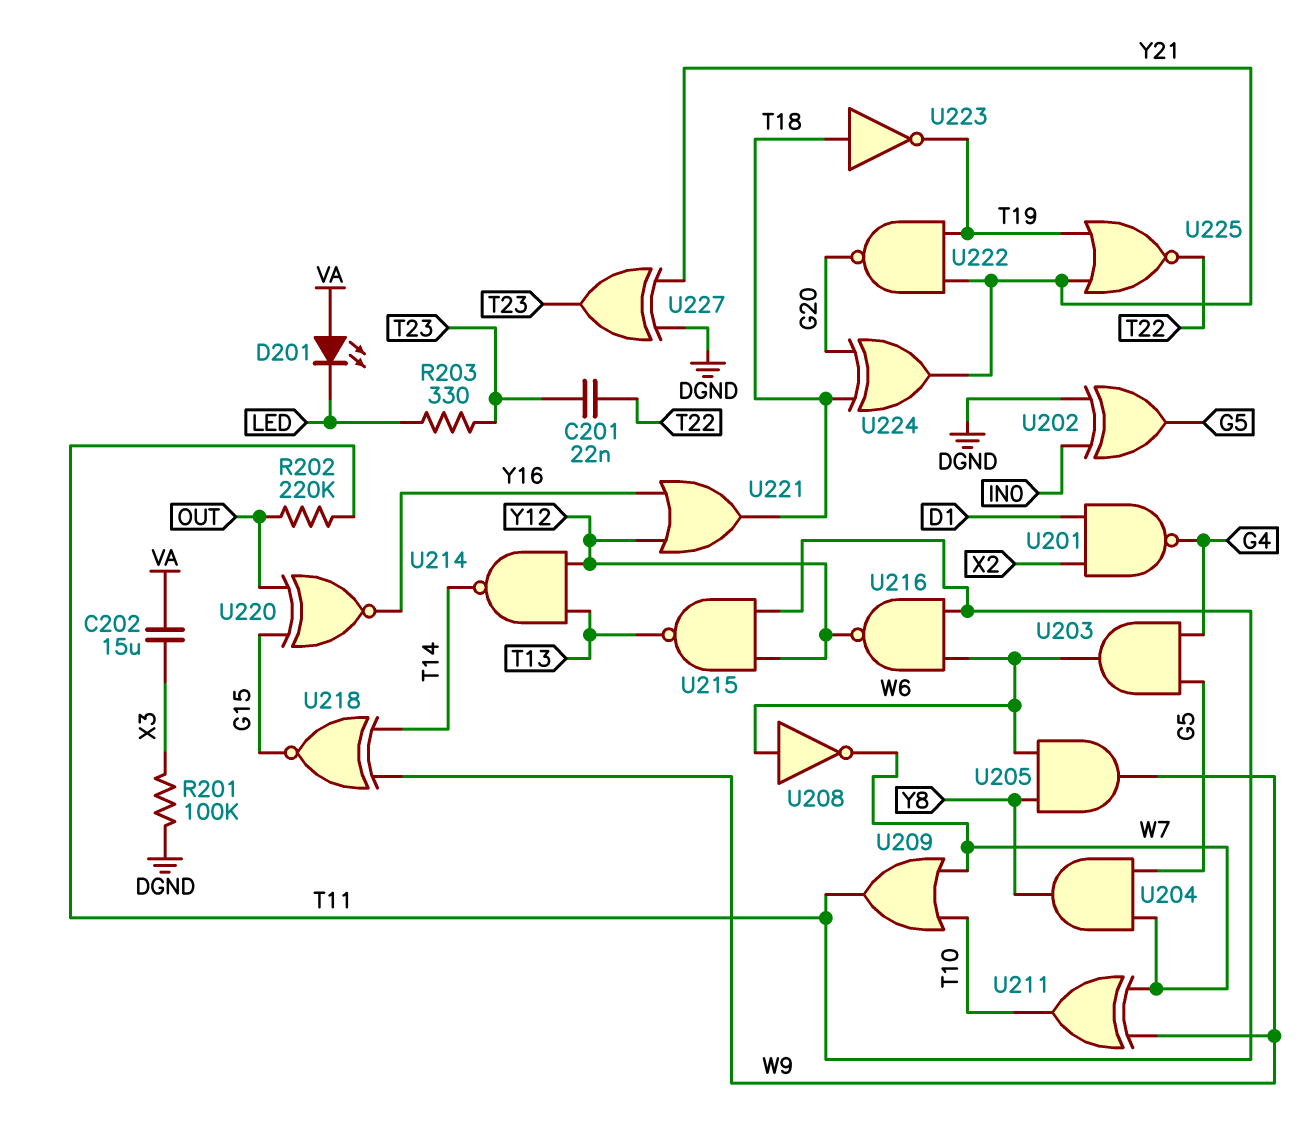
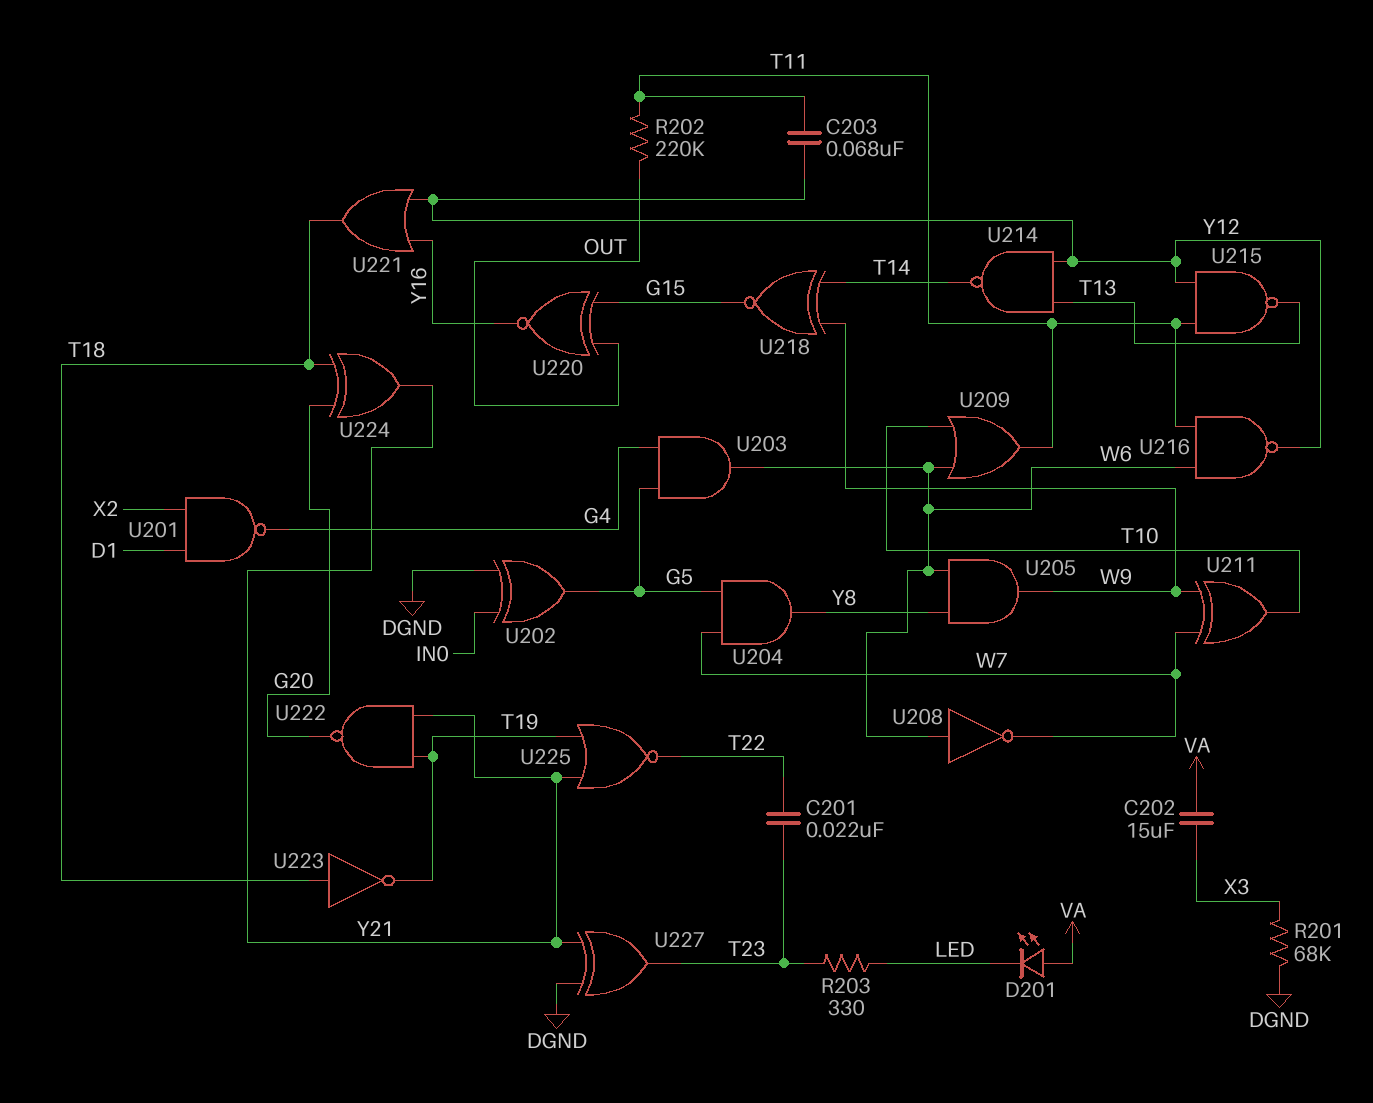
C203: none -> 68nF (T11, Y12)
R201: 100k (DGND, X3) -> 68k (DGND, X3)
U209: OR (in T10, in W7, out T11) -> OR (in T10, in W6, out T11)

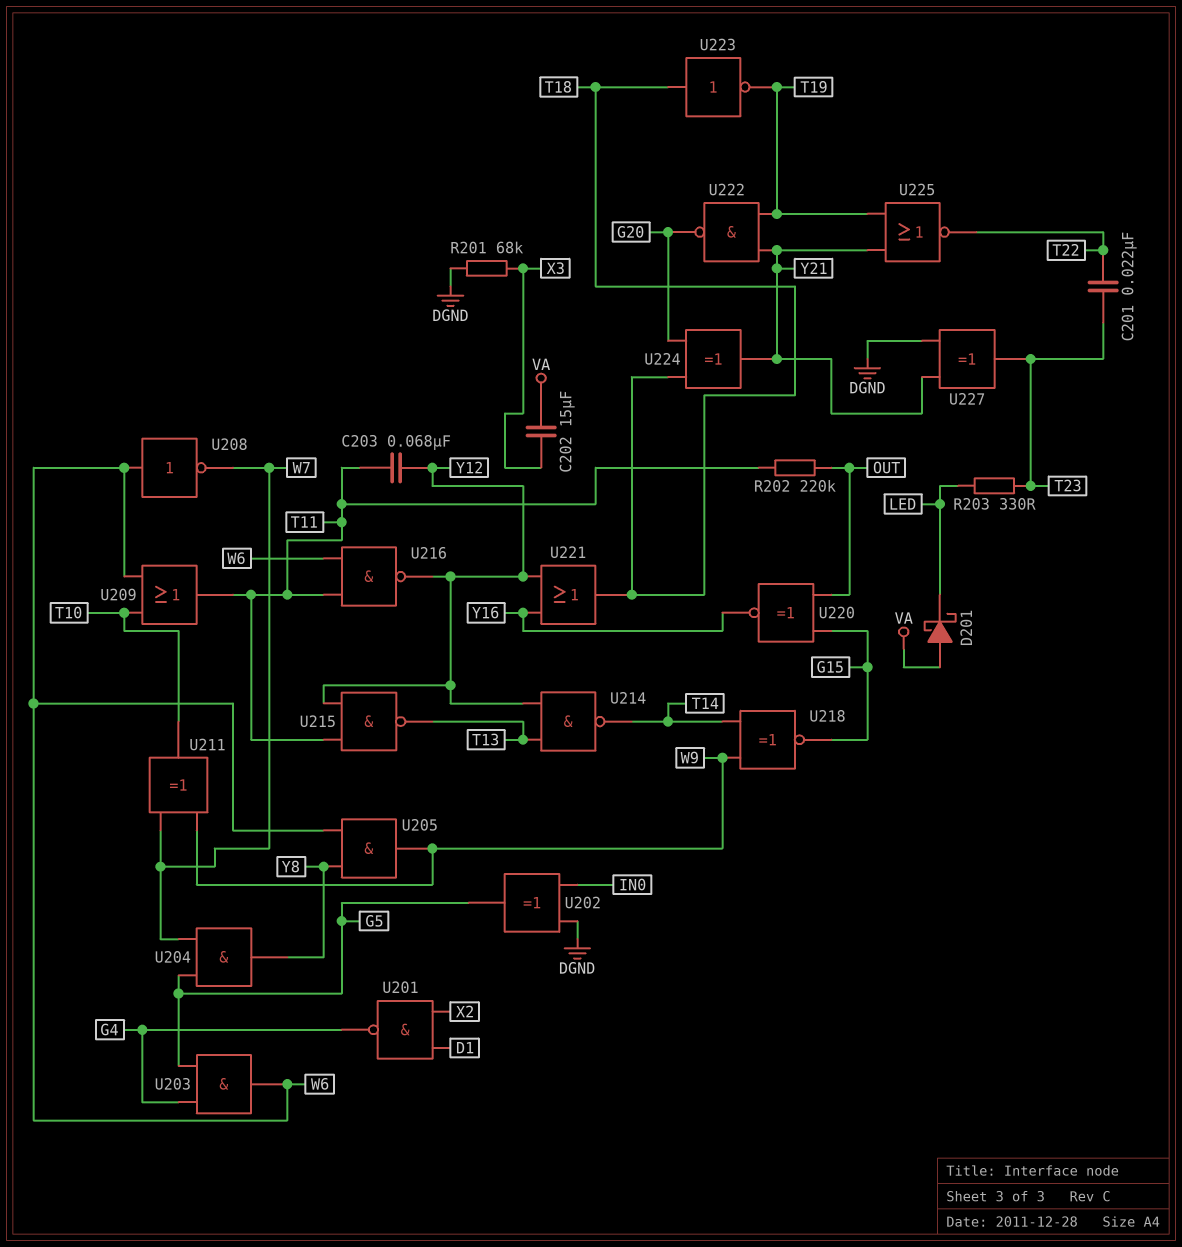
D201: LED (A VA, K LED) -> schottky (A VA, K LED)

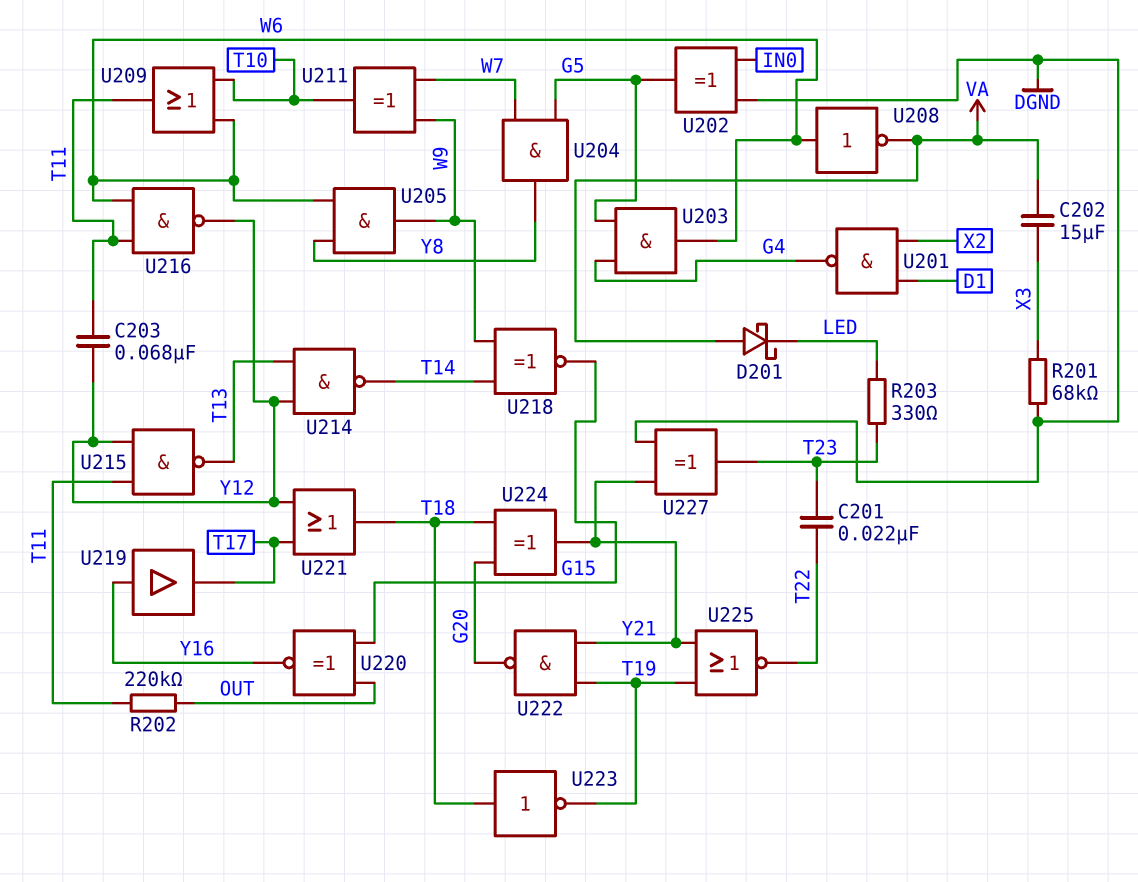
U208: NOT (in W6, out W7) -> NOT (in W6, out VA)
U219: none -> buffer (in Y16, out T17)
U221: OR (in Y12, in Y16, out T18) -> OR (in T17, in Y12, out T18)

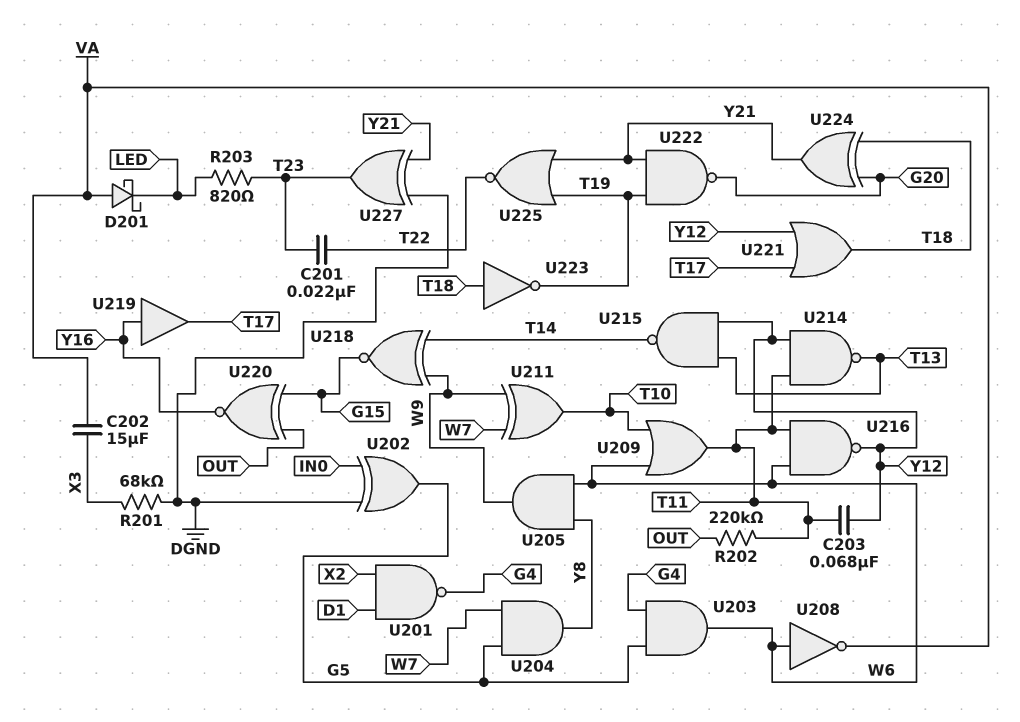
R203: 330 (LED, T23) -> 820 (LED, T23)
U214: NAND (in T13, in Y12, out T14) -> NAND (in T11, in Y12, out T13)
U215: NAND (in T11, in Y12, out T13) -> NAND (in T13, in Y12, out T14)

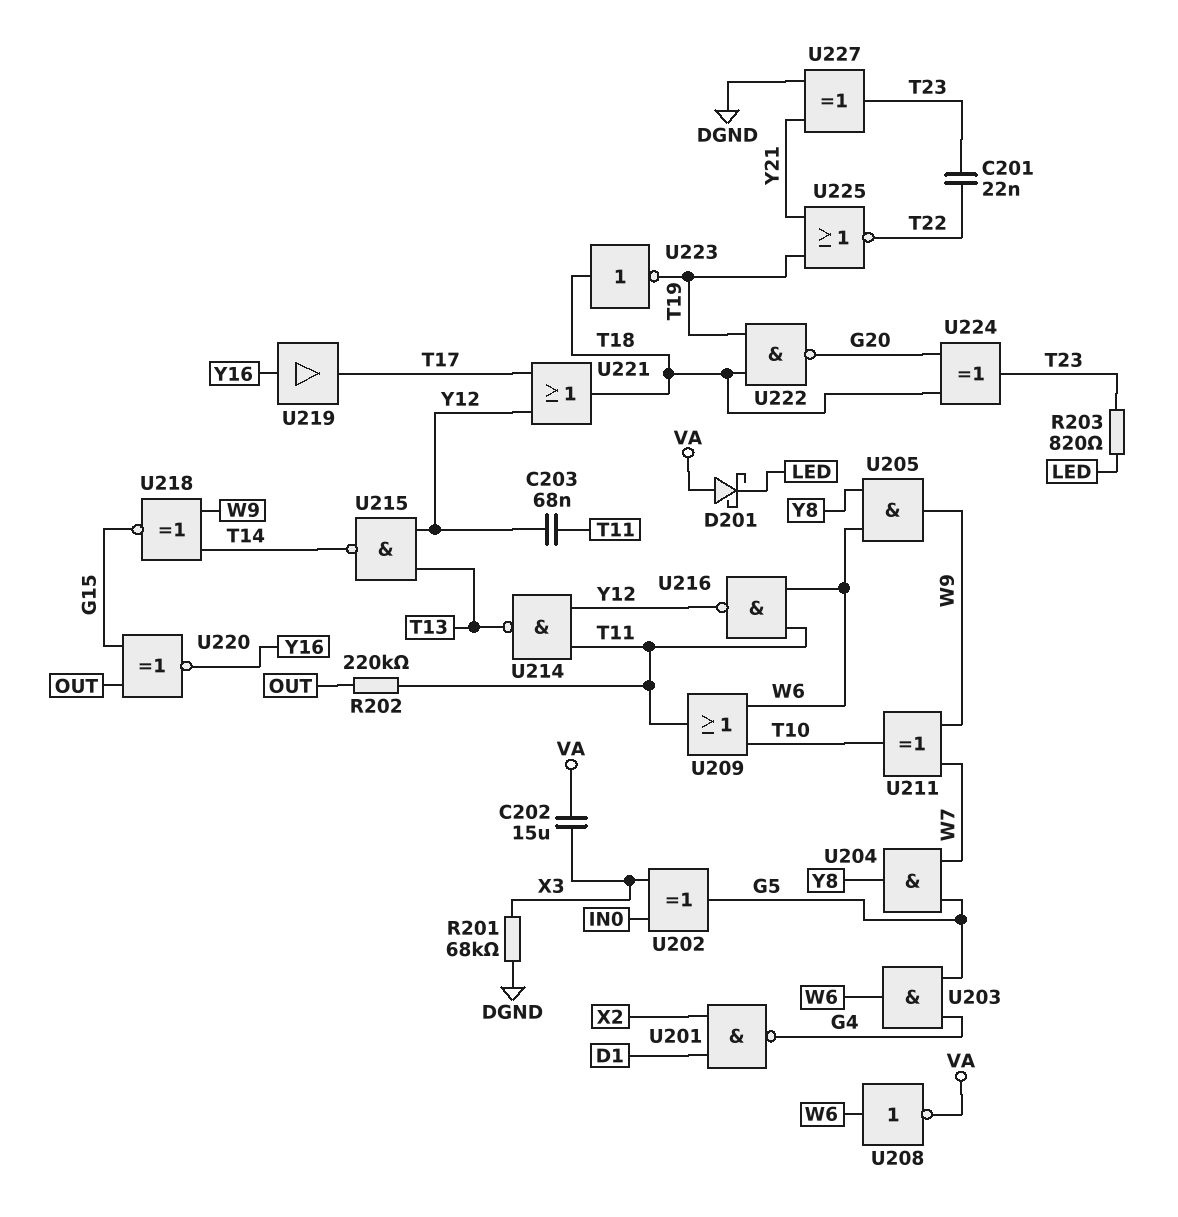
U202: XOR (in DGND, in IN0, out G5) -> XOR (in IN0, in X3, out G5)
U222: NAND (in T19, in Y21, out G20) -> NAND (in T18, in T19, out G20)
U224: XOR (in G20, in T18, out Y21) -> XOR (in G20, in T18, out T23)

